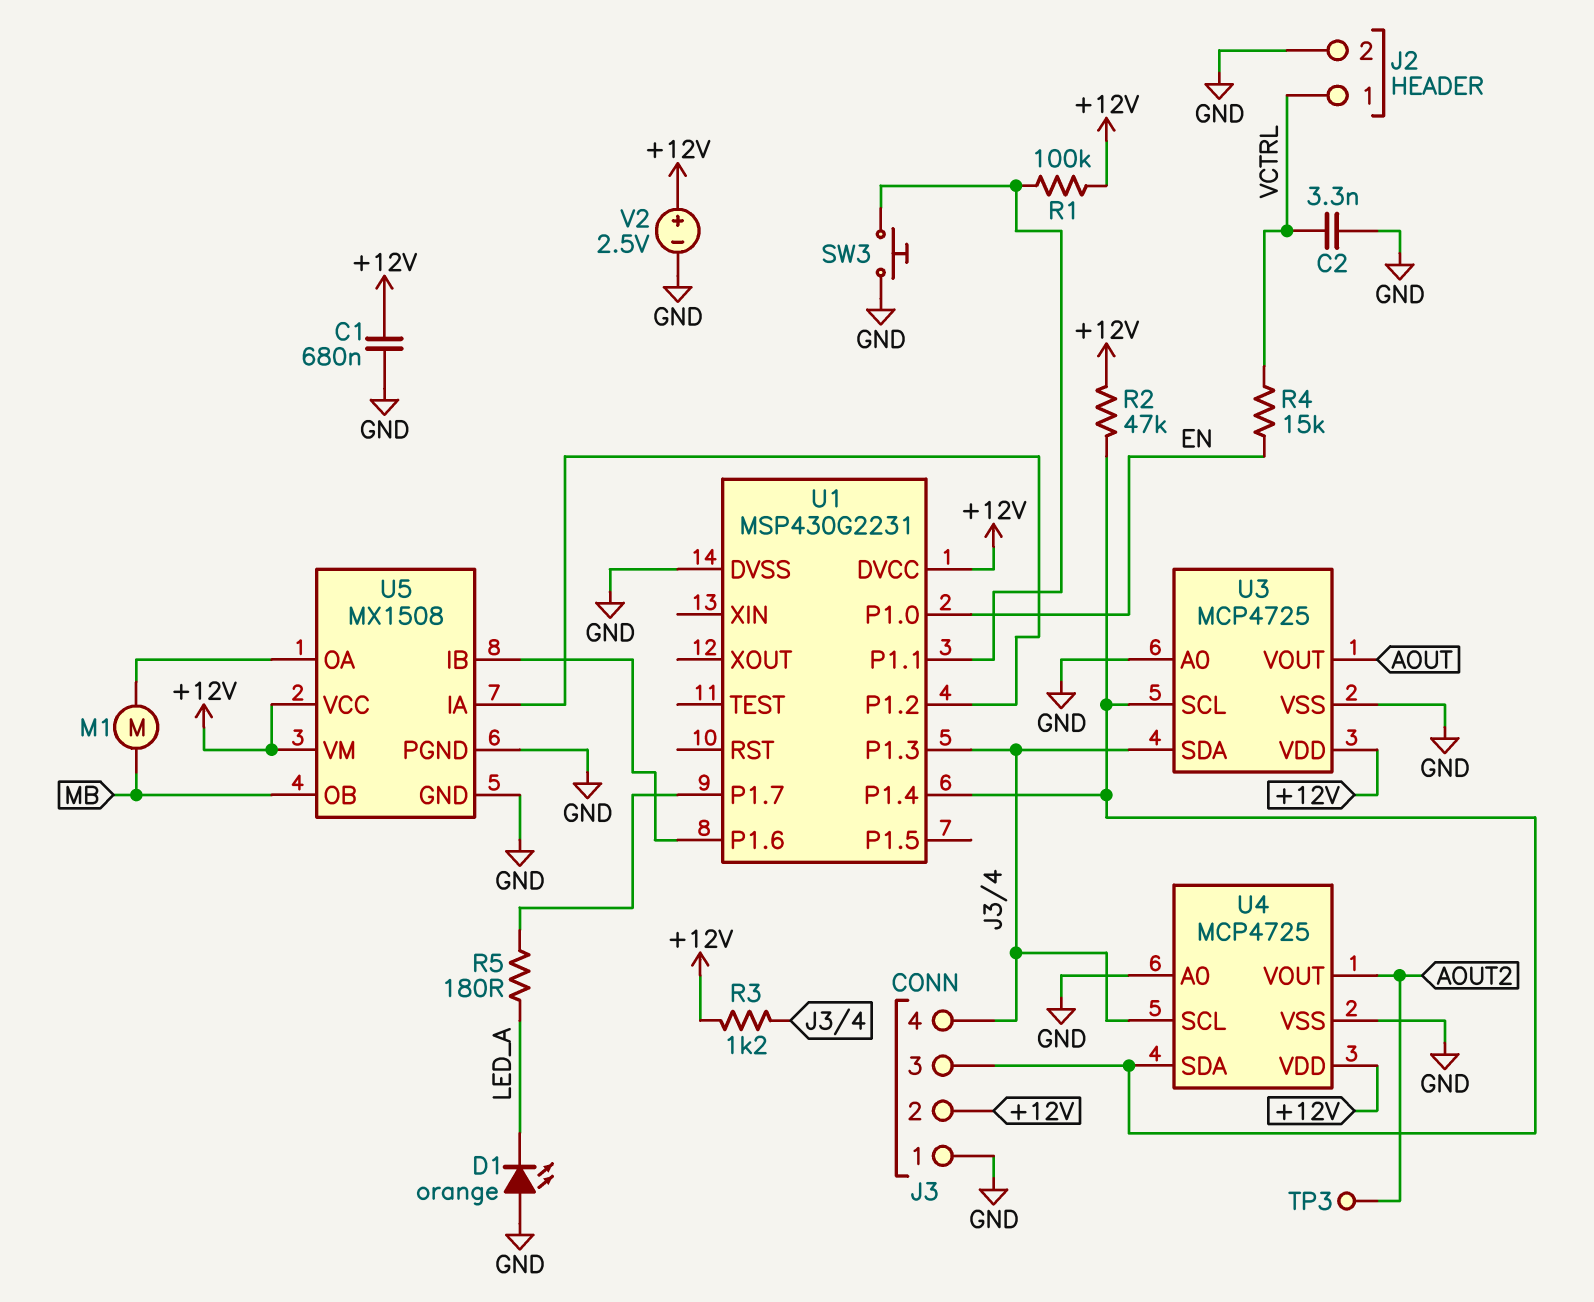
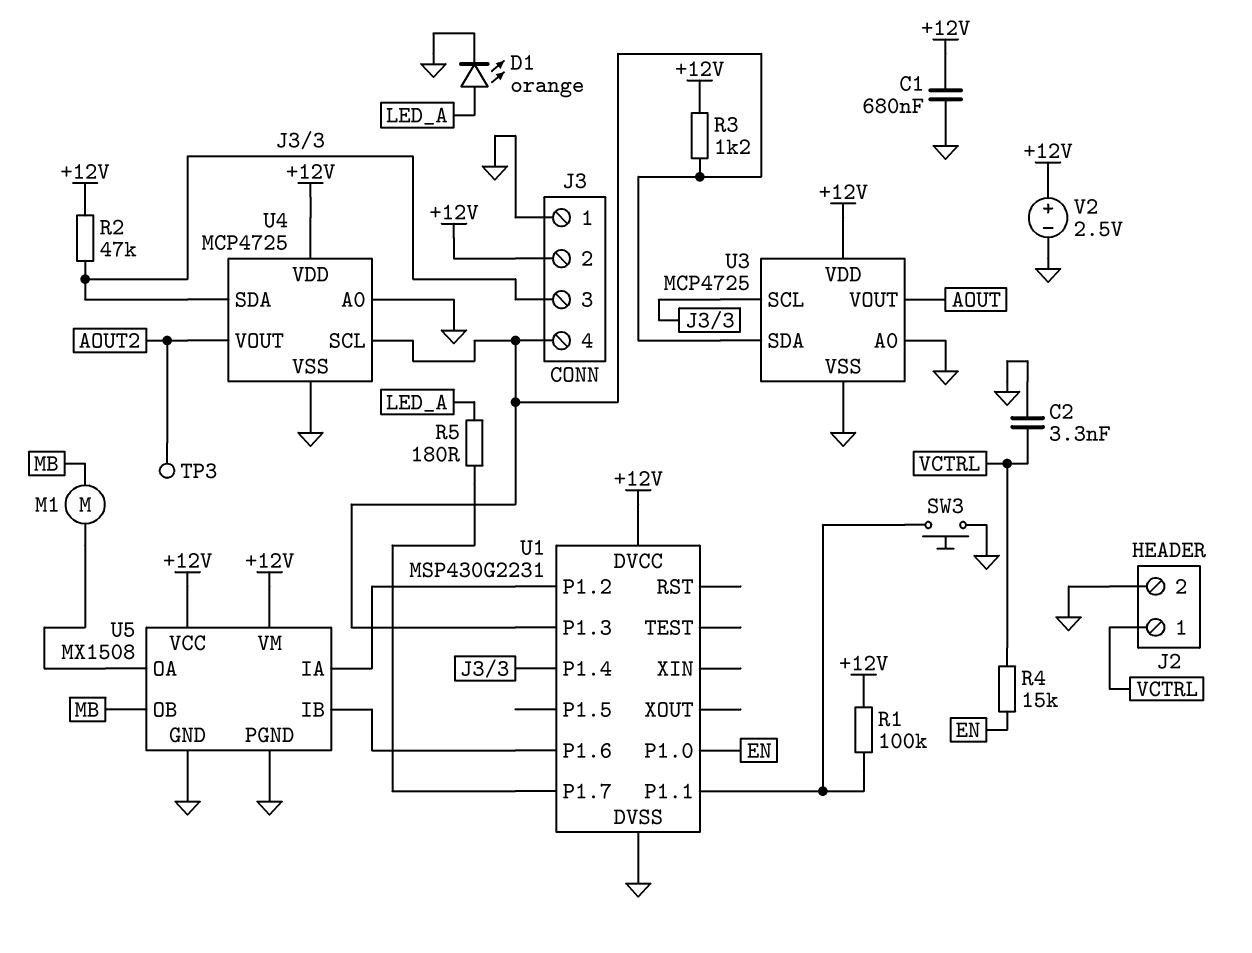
D1: LED orange (A GND, K LED_A) -> LED orange (A LED_A, K GND)

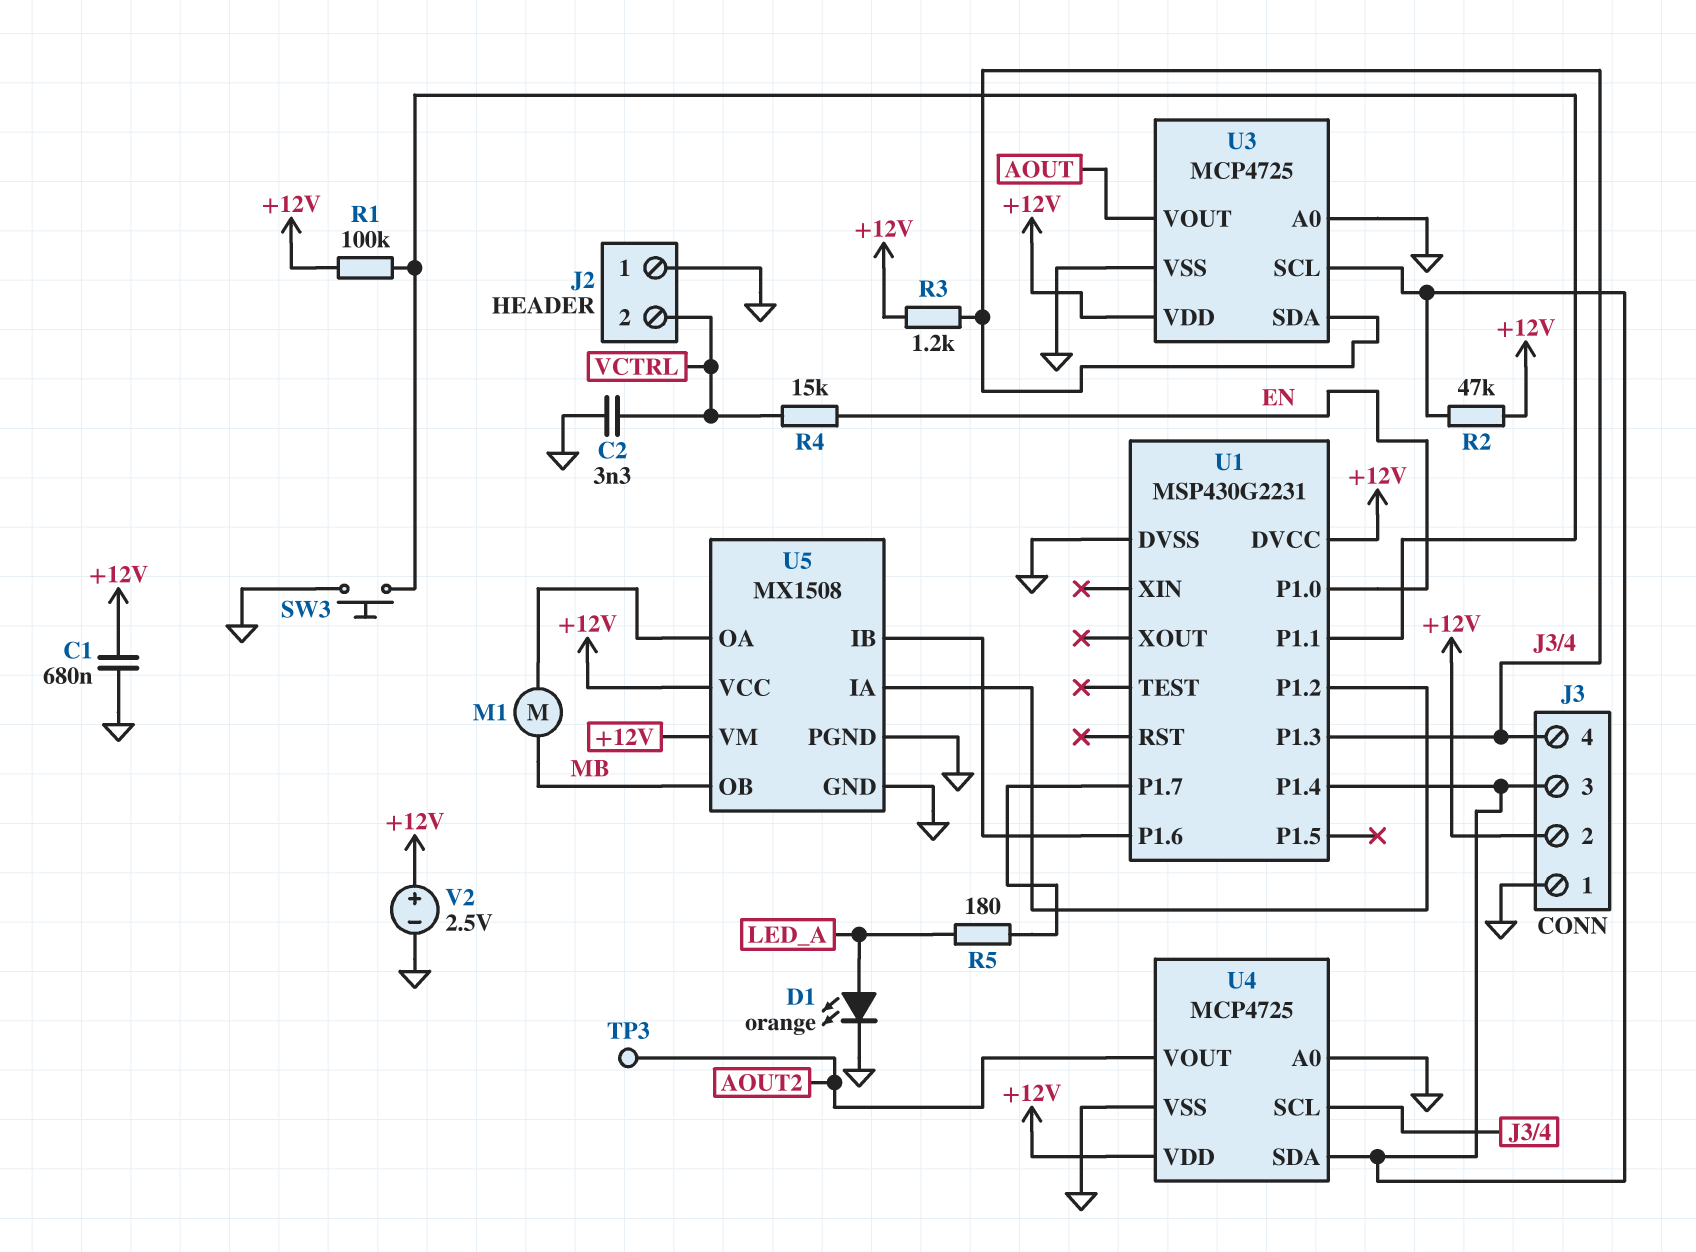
J2 pin 1: VCTRL -> GND
J2 pin 2: GND -> VCTRL

